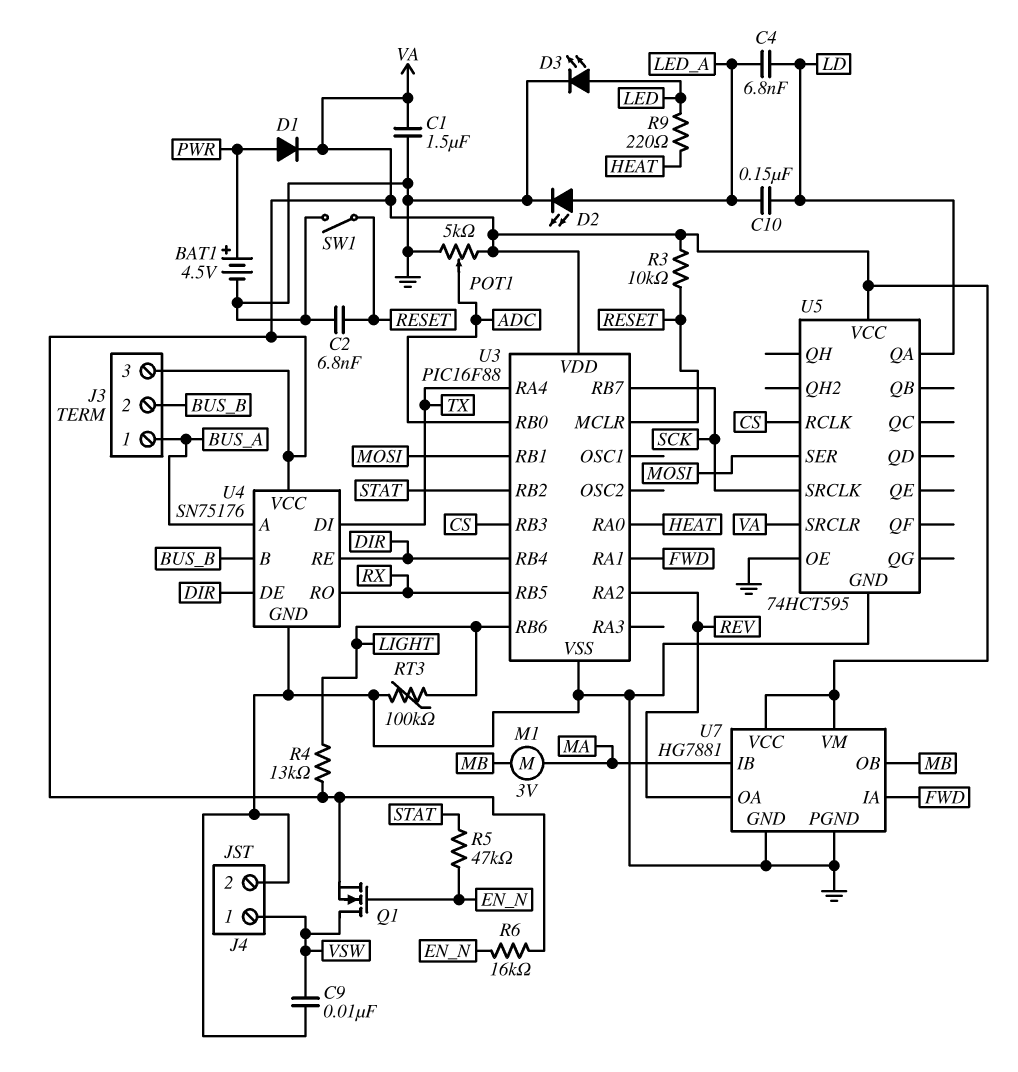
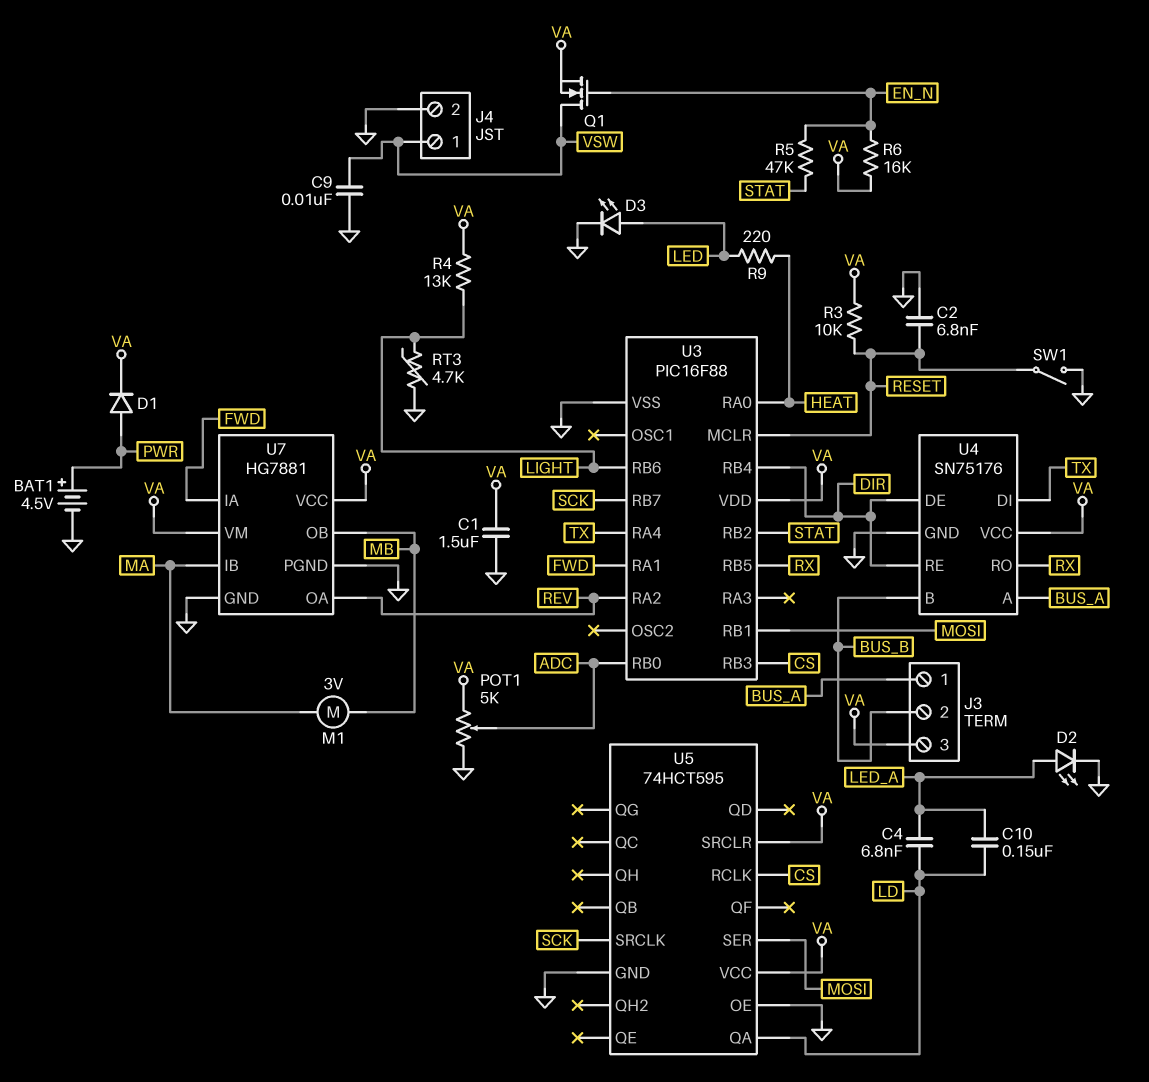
RT3: 100k (GND, LIGHT) -> 4.7k (GND, LIGHT)

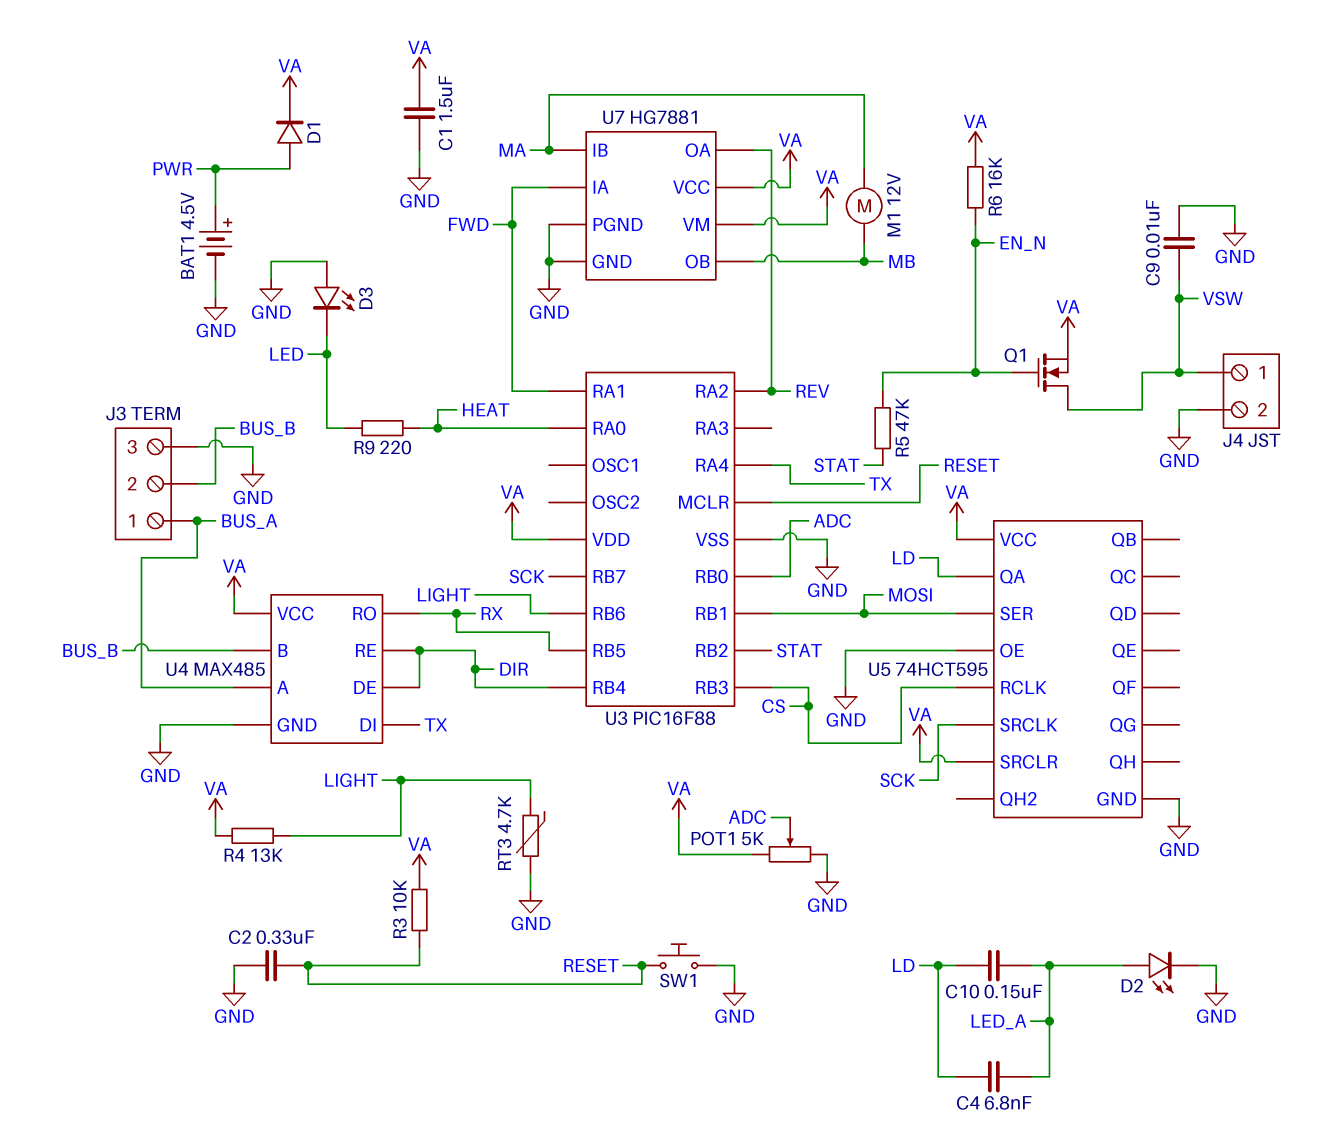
C2: 6.8nF (GND, RESET) -> 330nF (GND, RESET)
D3: LED (A LED, K GND) -> LED (A GND, K LED)
J3 pin 3: VA -> GND
M1: motor 3V (MA, MB) -> motor 12V (MA, MB)
SW1: switch (GND, RESET) -> button (GND, RESET)
U4: SN75176 -> MAX485

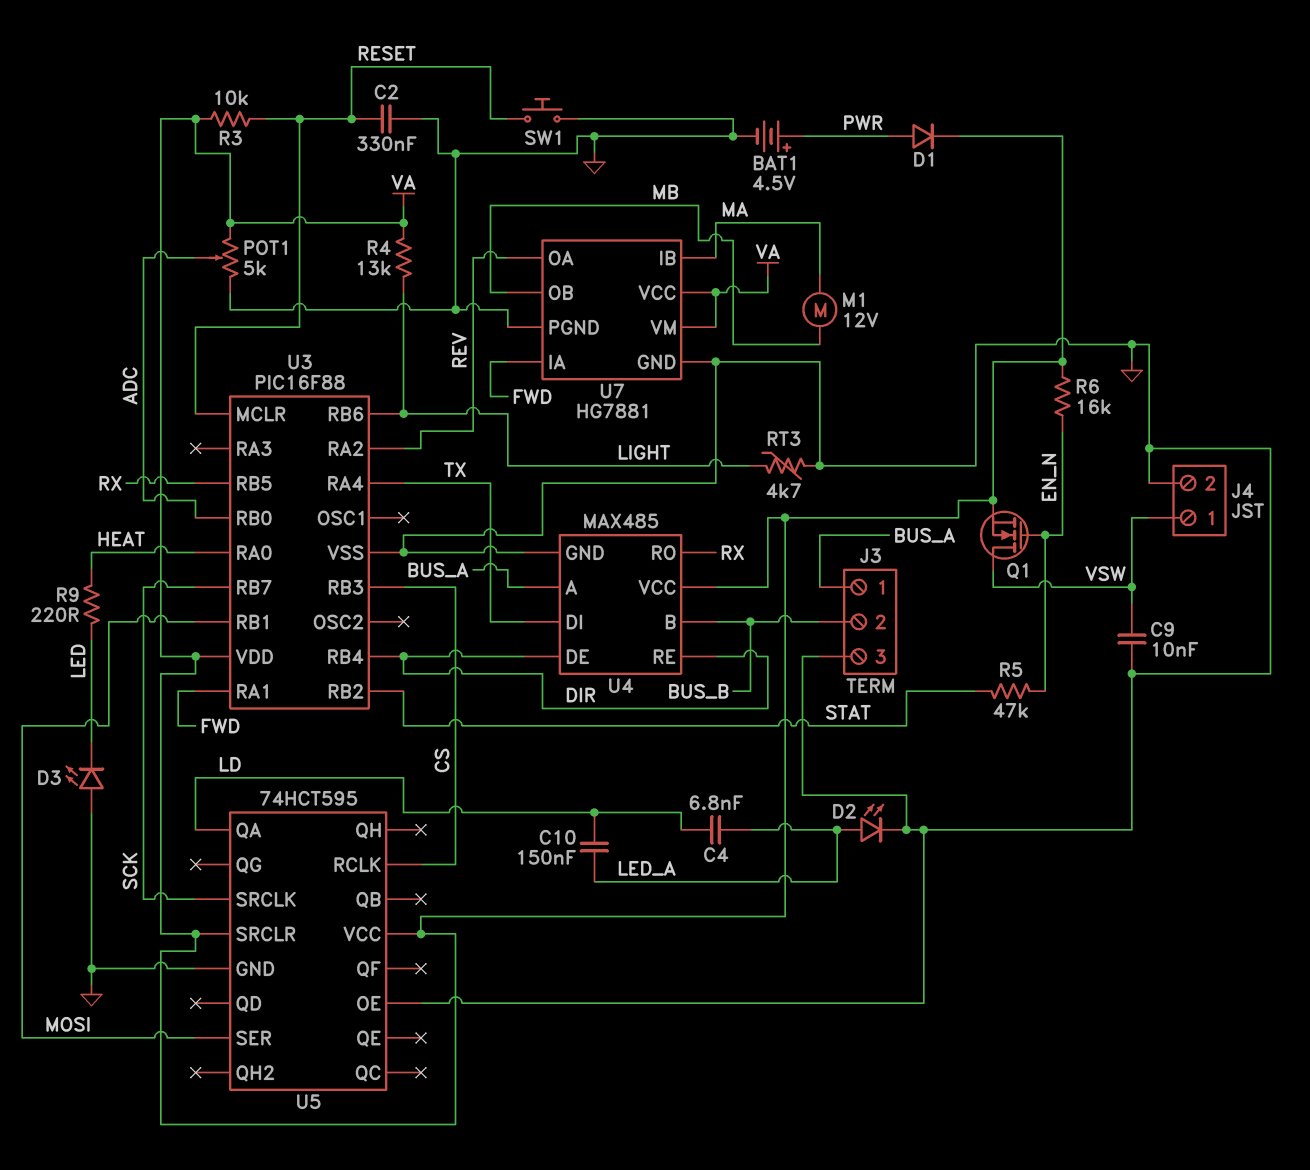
C1: 1.5uF (GND, VA) -> none

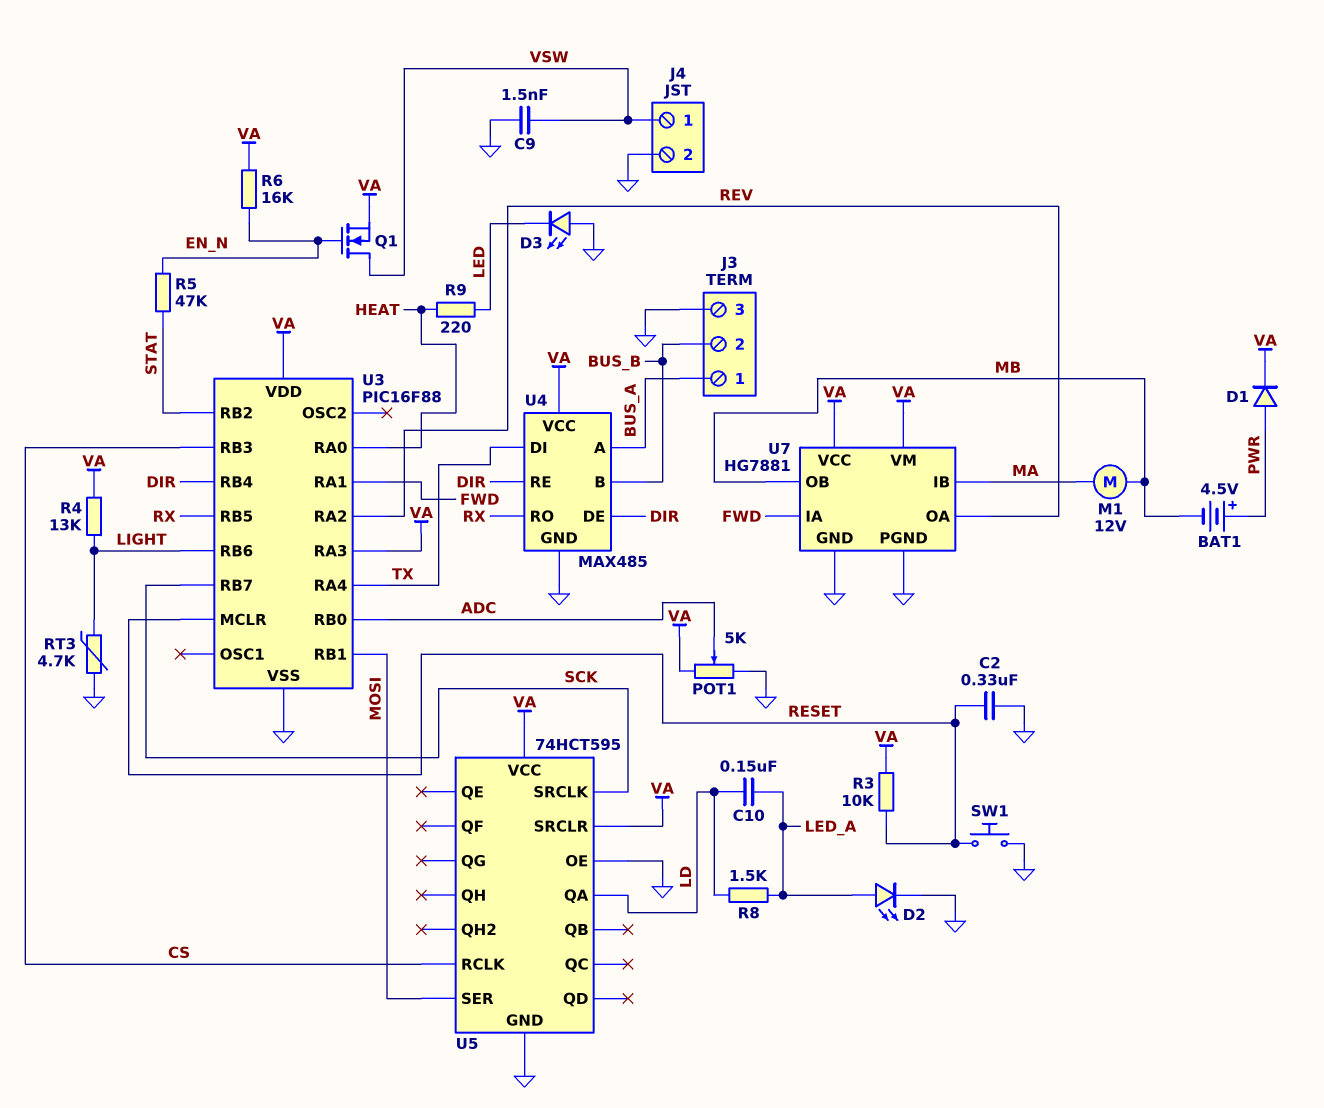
BAT1: 4.5V (plus PWR, minus GND) -> 4.5V (plus PWR, minus MB)
C4: 6.8nF (LD, LED_A) -> none
C9: 10nF (GND, VSW) -> 1.5nF (GND, VSW)
R8: none -> 1.5k (LD, LED_A)
U3 pin RA3: none -> VA

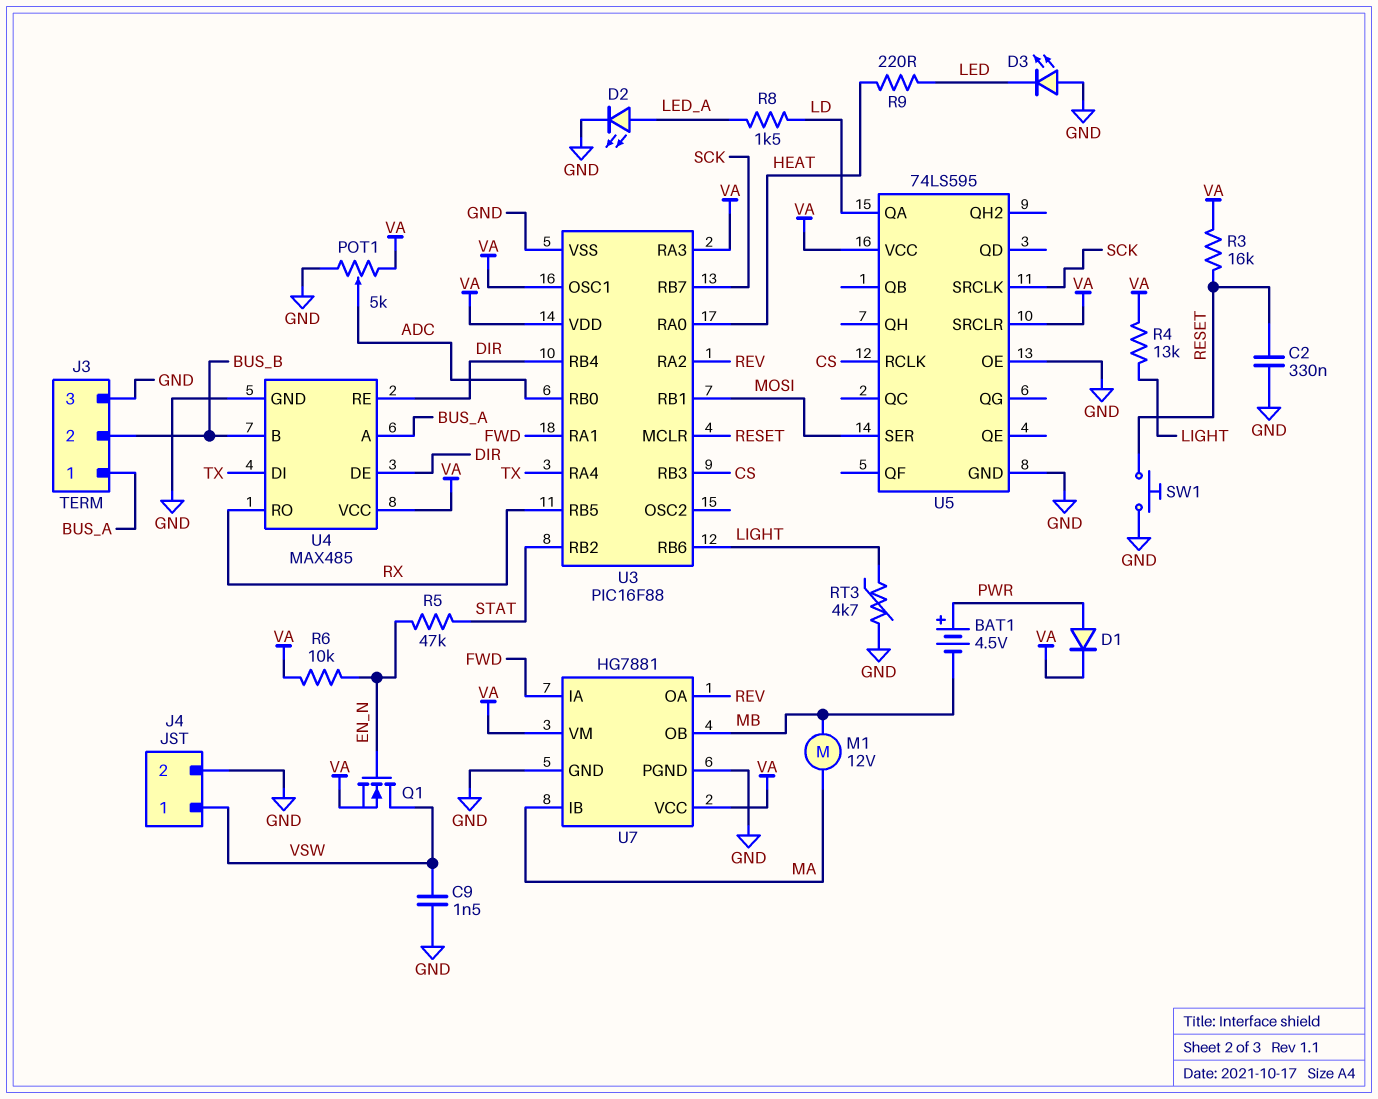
C10: 150nF (LD, LED_A) -> none
R3: 10k (RESET, VA) -> 16k (RESET, VA)
R6: 16k (EN_N, VA) -> 10k (EN_N, VA)
U3 pin OSC1: none -> VA
U5: 74HCT595 -> 74LS595

